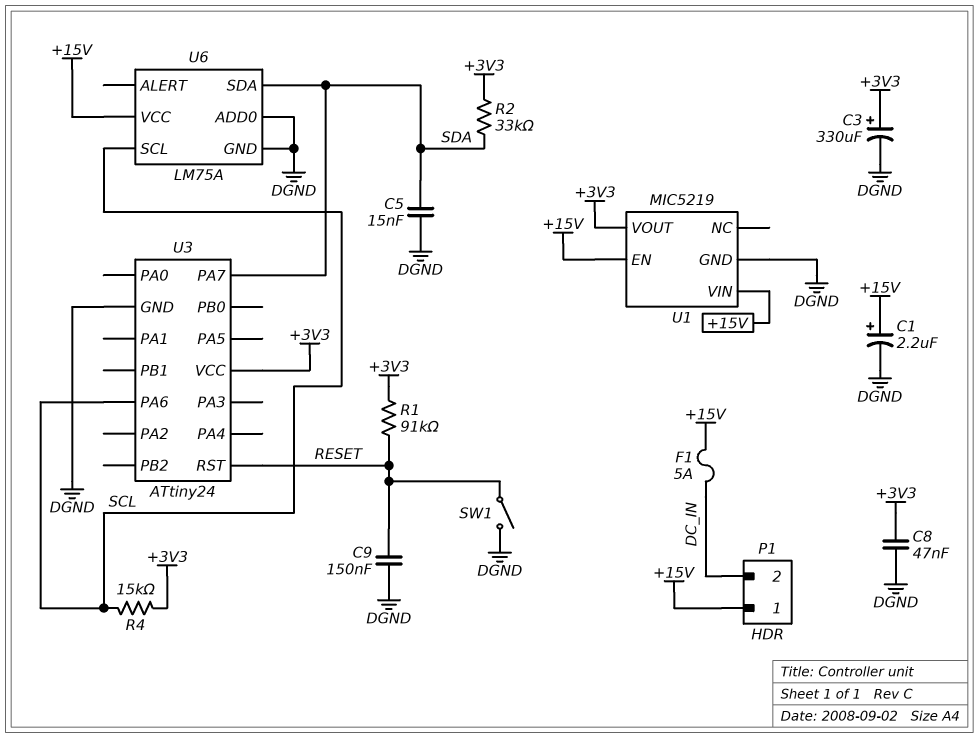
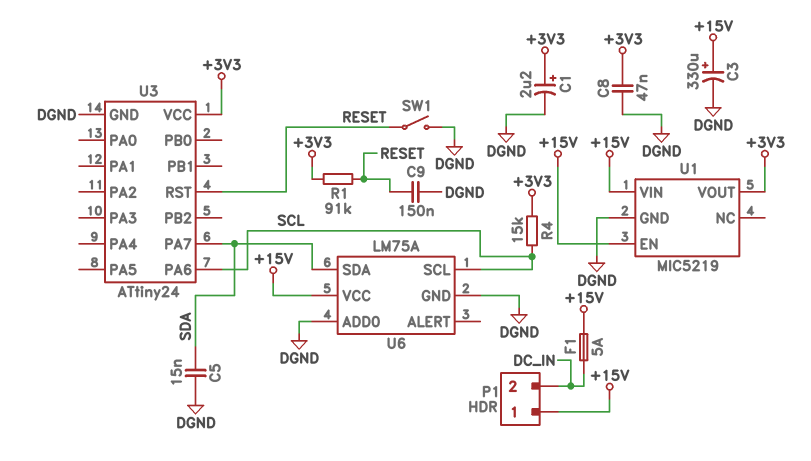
C1: 2.2uF (plus +15V, minus DGND) -> 2.2uF (plus +3V3, minus DGND)
C3: 330uF (plus +3V3, minus DGND) -> 330uF (plus +15V, minus DGND)
R2: 33k (+3V3, SDA) -> none

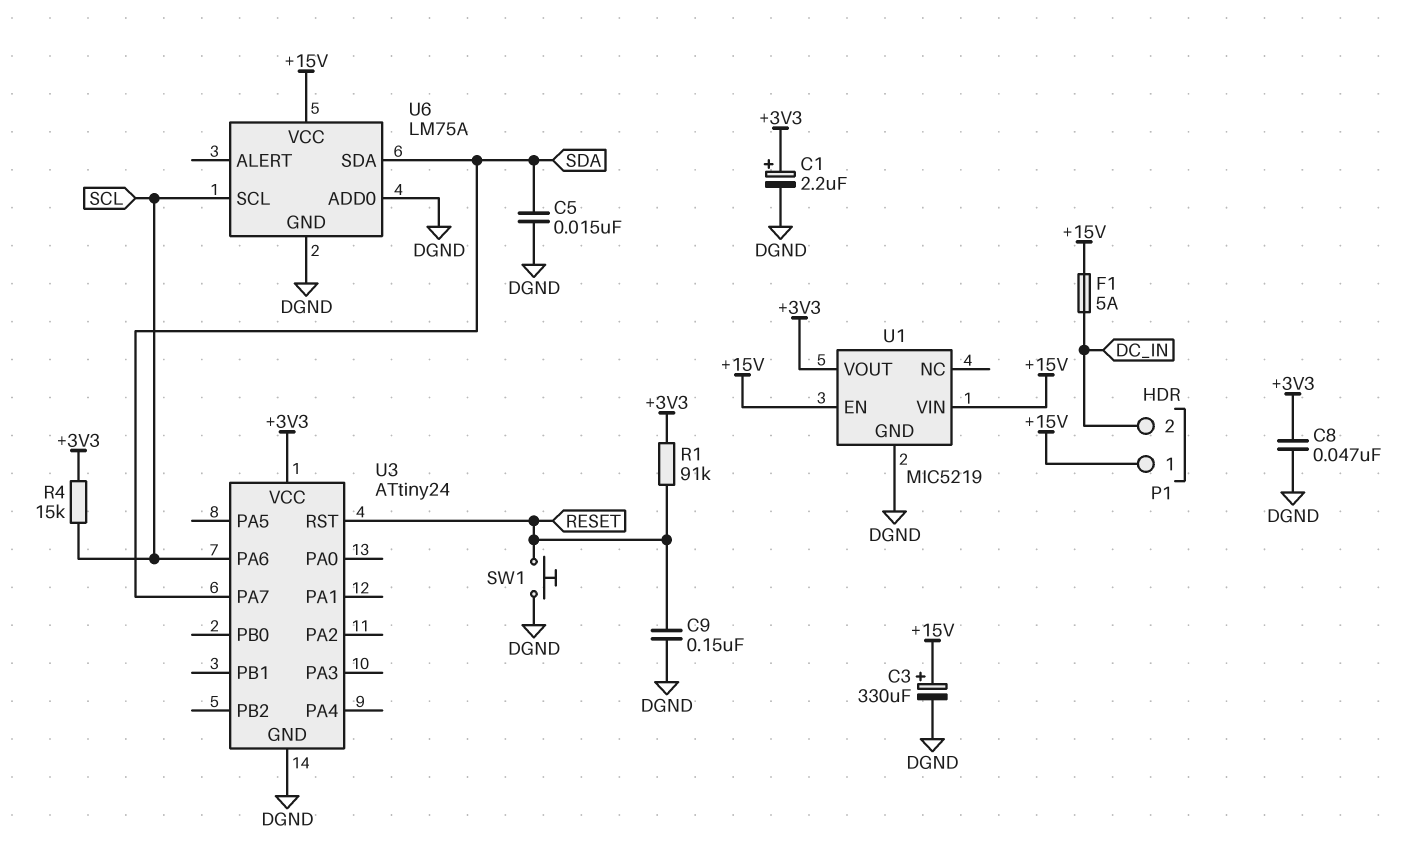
SW1: switch (DGND, RESET) -> button (DGND, RESET)

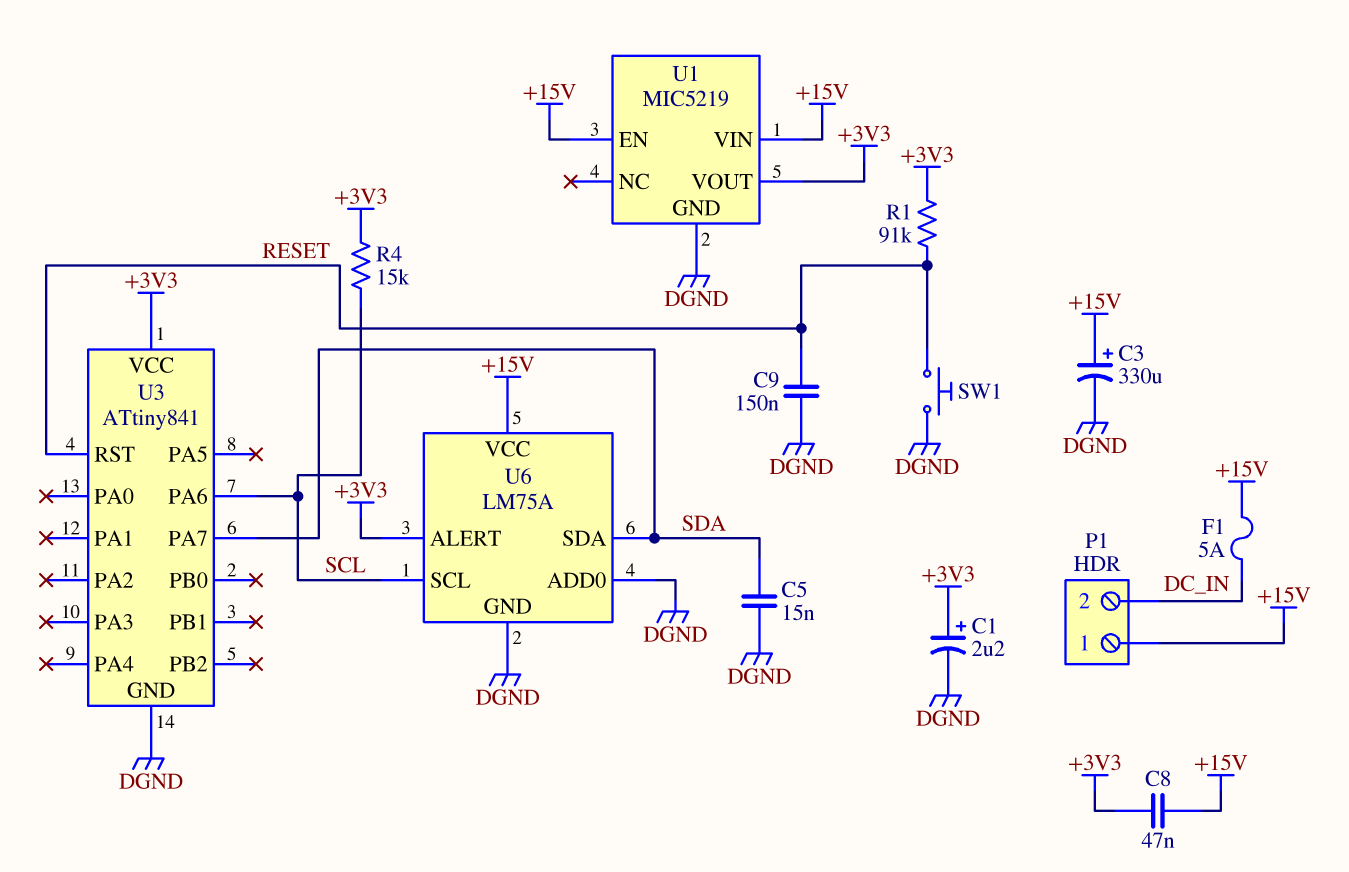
C8: 47nF (+3V3, DGND) -> 47nF (+3V3, +15V)
U3: ATtiny24 -> ATtiny841
U6 pin ALERT: none -> +3V3

